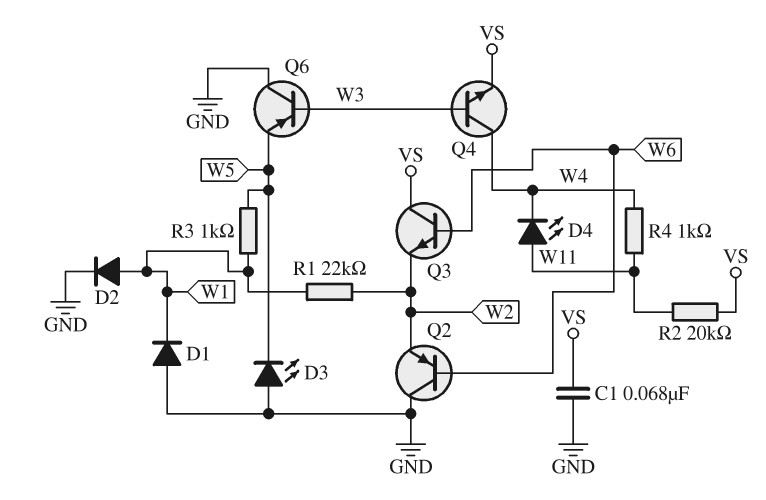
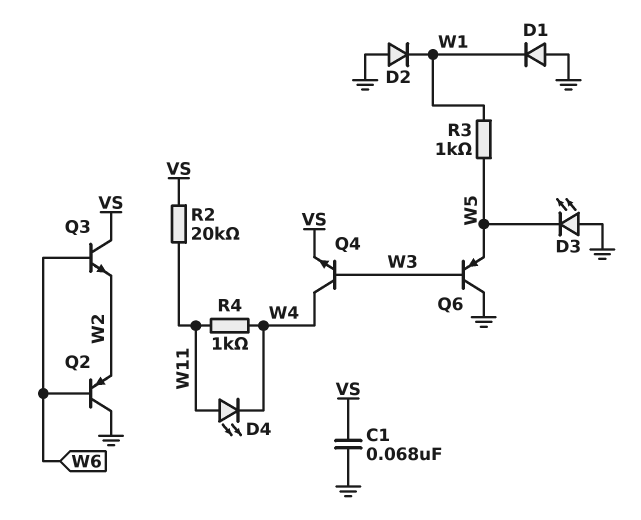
D2: diode (A W1, K GND) -> diode (A GND, K W1)
R1: 22k (W1, W2) -> none

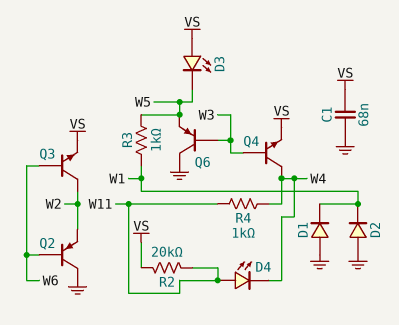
D3: LED (A GND, K W5) -> LED (A VS, K W5)
Q3: NPN (B W6, C VS, E W2) -> NPN (B W6, C W2, E VS)

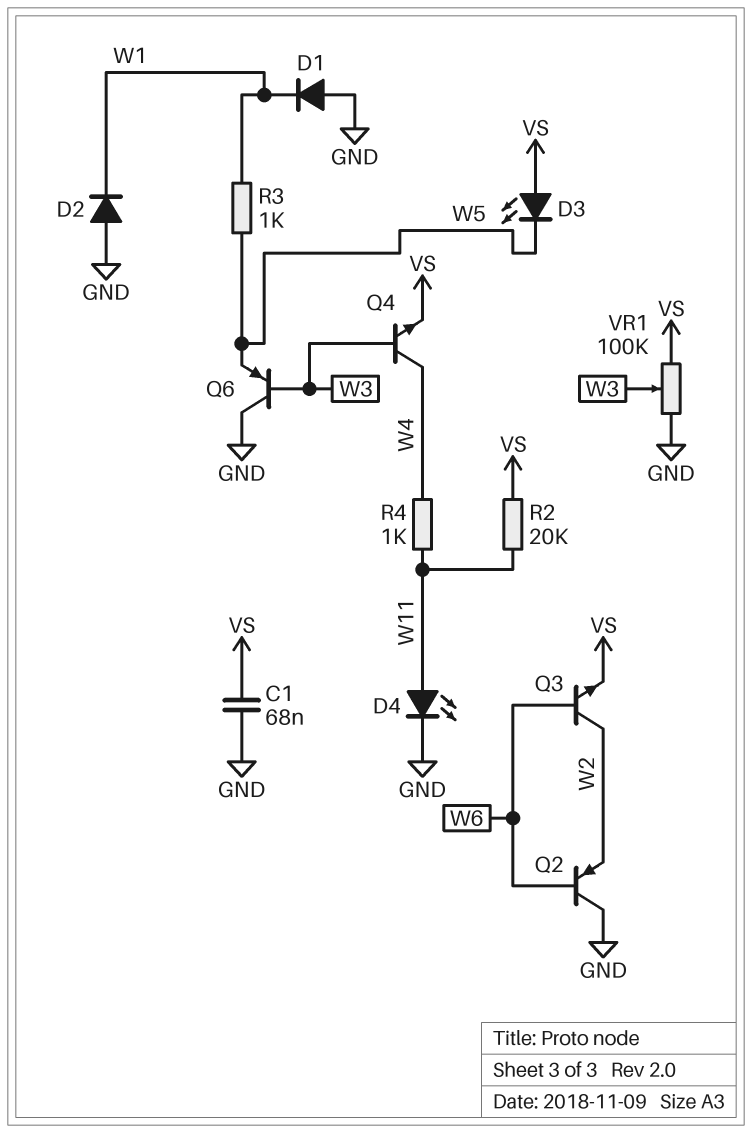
D4: LED (A W11, K W4) -> LED (A W11, K GND)
VR1: none -> 100k (GND, VS, wiper W3)

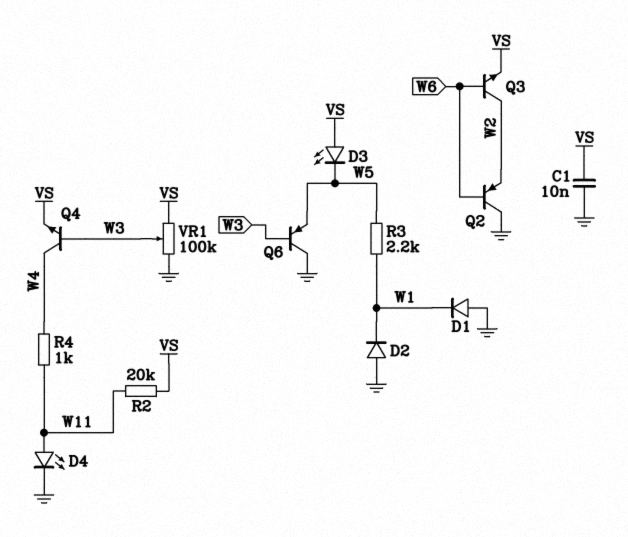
C1: 68nF (GND, VS) -> 10nF (GND, VS)
R3: 1k (W1, W5) -> 2.2k (W1, W5)

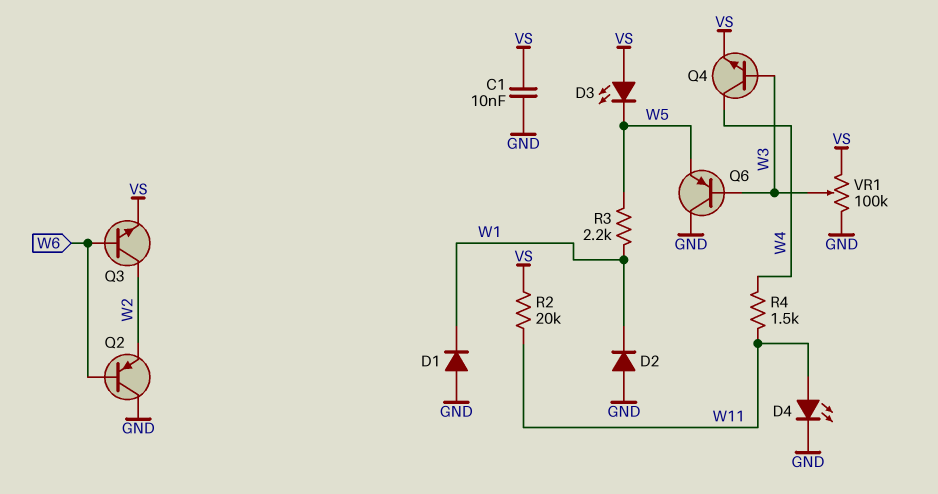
R4: 1k (W4, W11) -> 1.5k (W4, W11)

